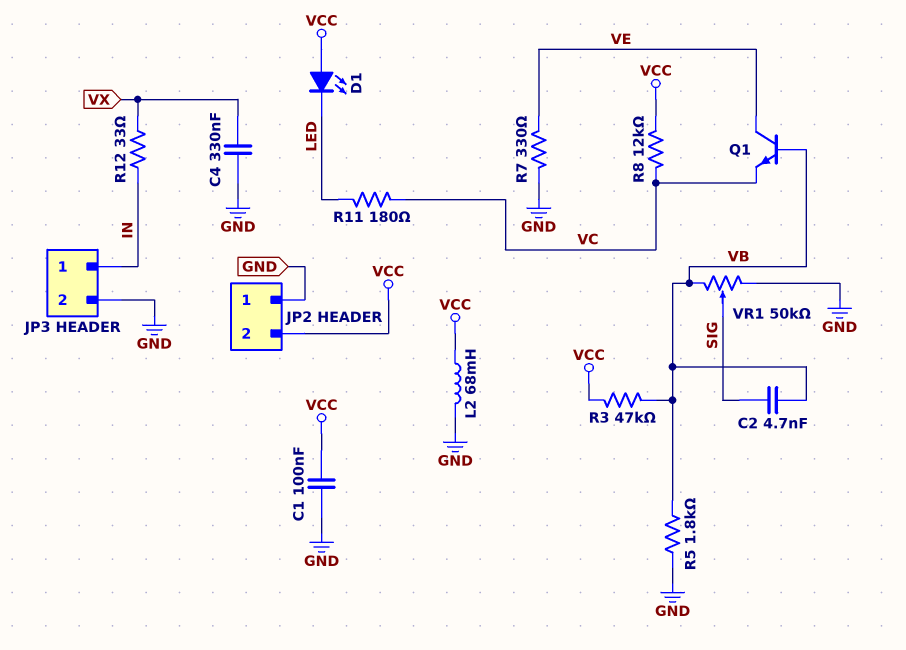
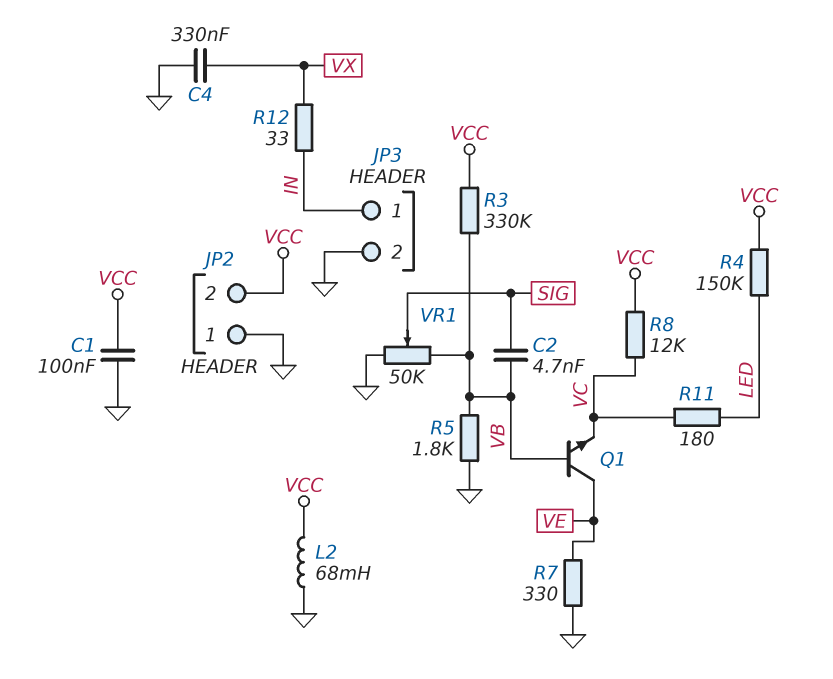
D1: LED (A VCC, K LED) -> none
R3: 47k (VB, VCC) -> 330k (VB, VCC)
R4: none -> 150k (LED, VCC)

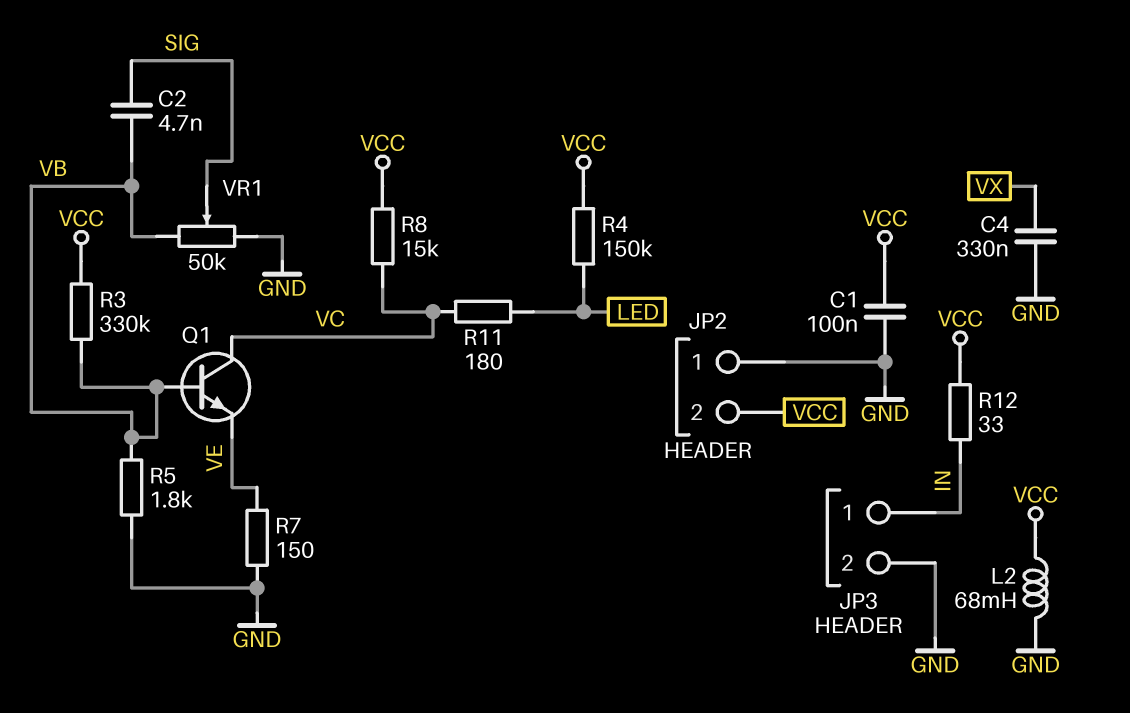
Q1: NPN (B VB, C VE, E VC) -> NPN (B VB, C VC, E VE)
R7: 330 (GND, VE) -> 150 (GND, VE)
R8: 12k (VC, VCC) -> 15k (VC, VCC)
R12: 33 (IN, VX) -> 33 (IN, VCC)

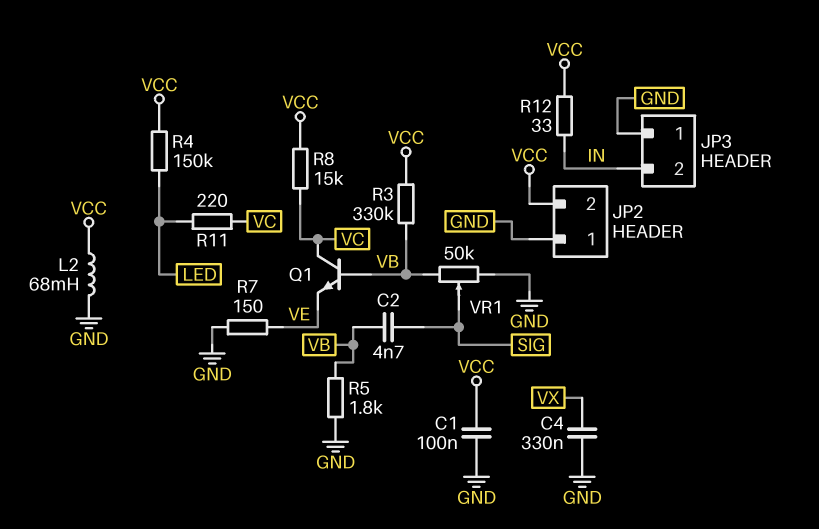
JP3 pin 1: IN -> GND
JP3 pin 2: GND -> IN
R11: 180 (LED, VC) -> 220 (LED, VC)

